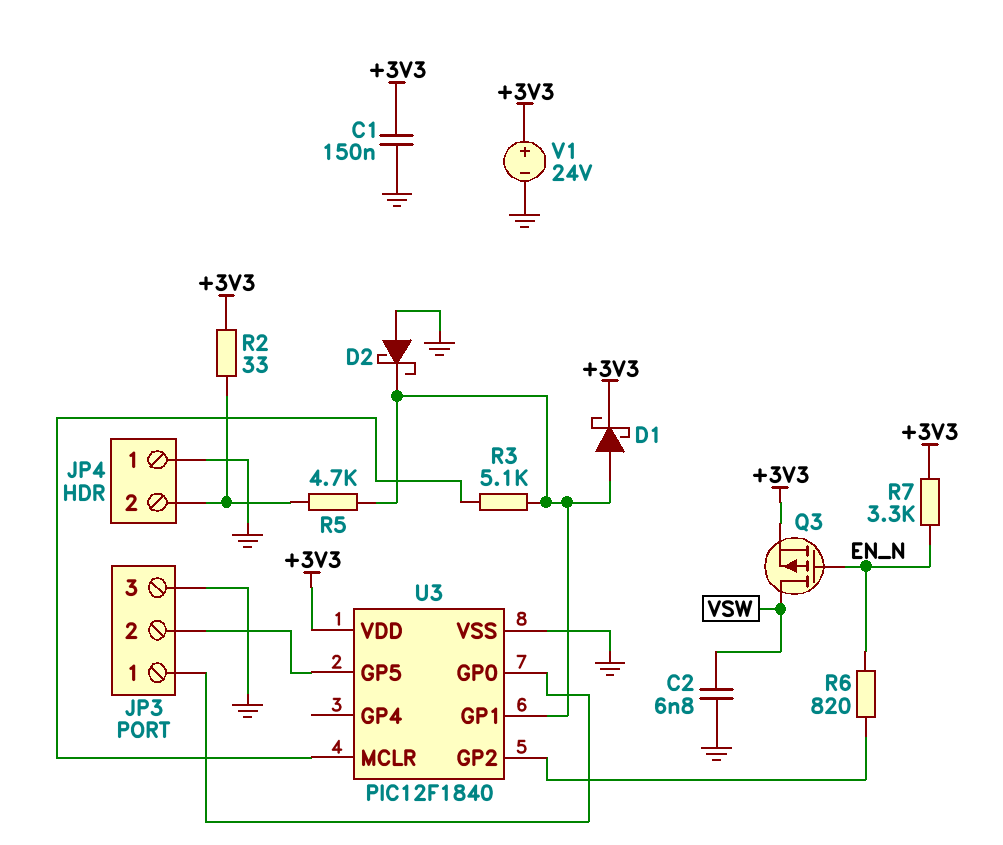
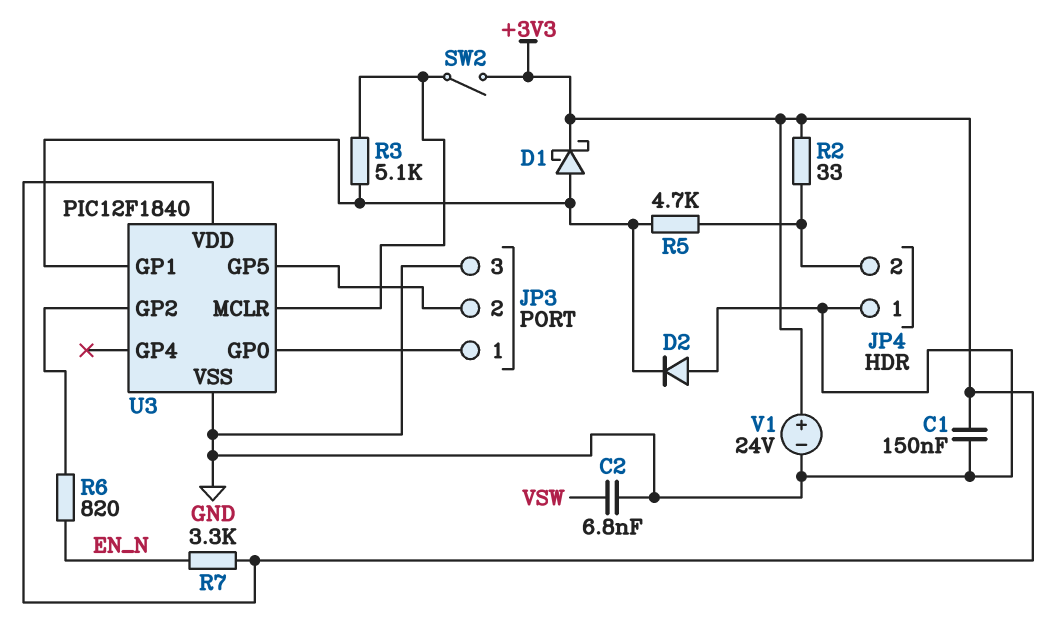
D2: schottky (A GND, K U3/GP1) -> diode (A GND, K U3/GP1)
Q3: PMOS (G EN_N, D VSW, S +3V3) -> none
SW2: none -> switch (+3V3, U3/MCLR)

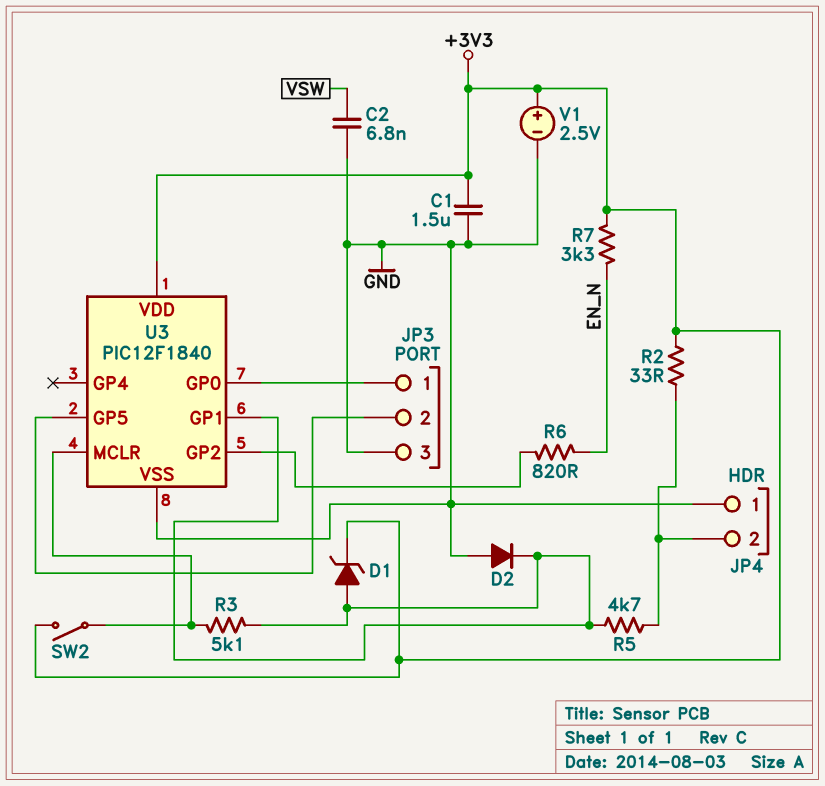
C1: 150nF (+3V3, GND) -> 1.5uF (+3V3, GND)
D1: schottky (A U3/GP1, K +3V3) -> zener (A U3/GP1, K +3V3)
V1: 24V (plus +3V3, minus GND) -> 2.5V (plus +3V3, minus GND)

